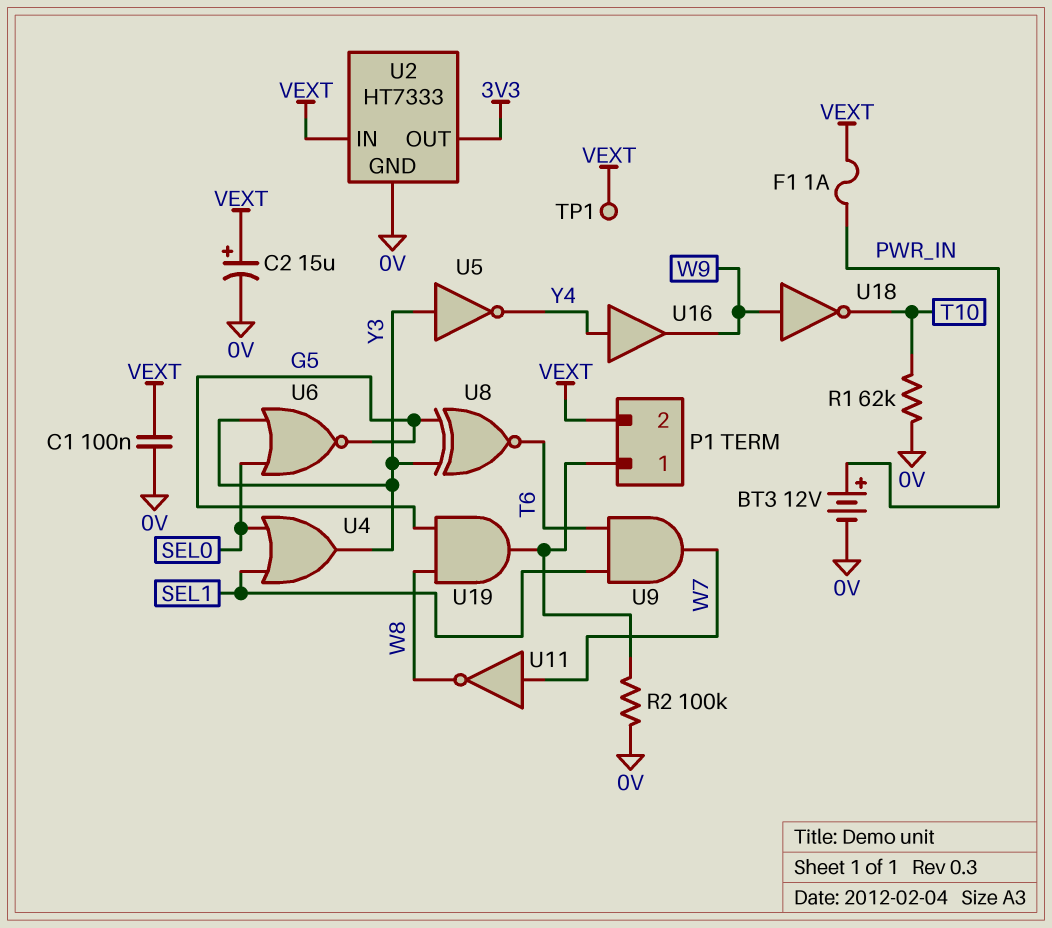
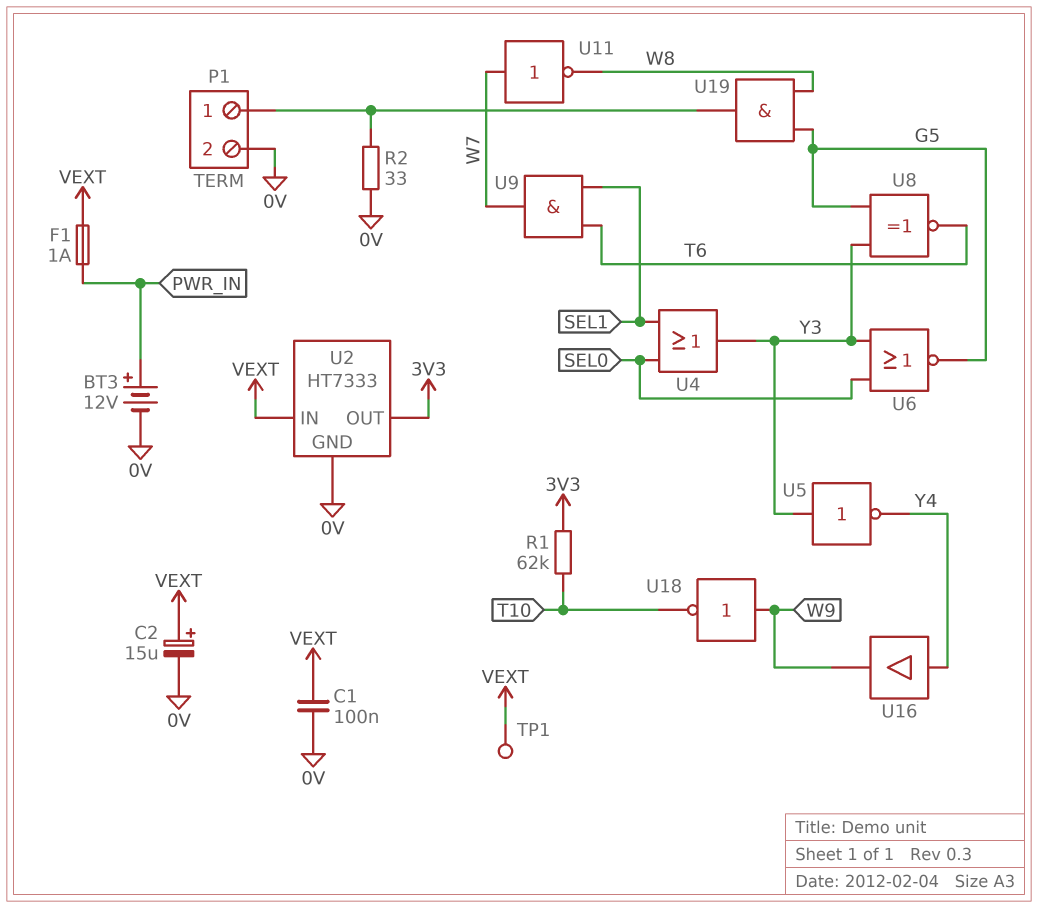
P1 pin 2: VEXT -> 0V
R1: 62k (0V, T10) -> 62k (3V3, T10)
R2: 100k (0V, P1/1) -> 33 (0V, P1/1)

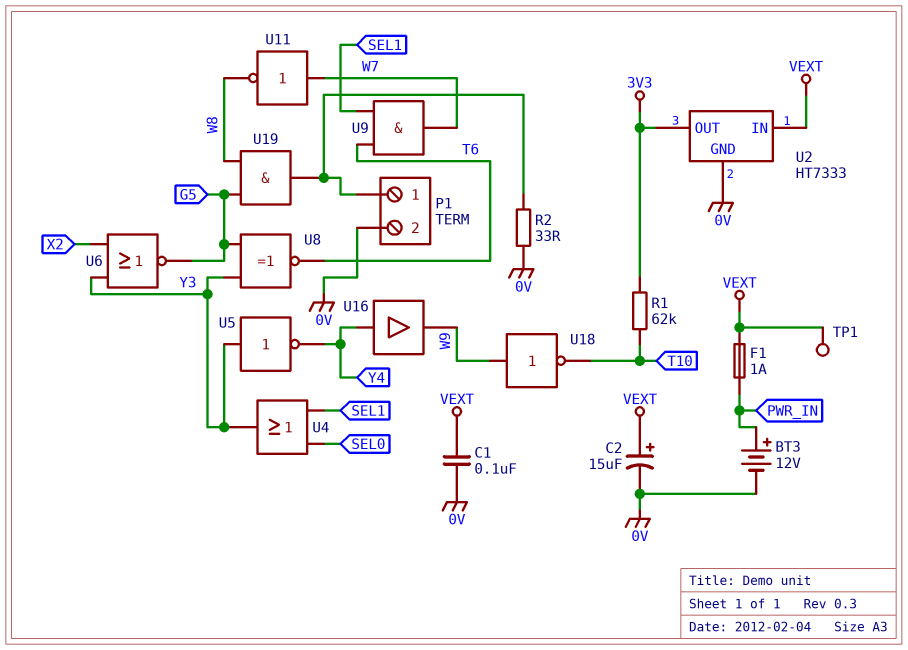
U6: NOR (in SEL0, in Y3, out G5) -> NOR (in X2, in Y3, out G5)

